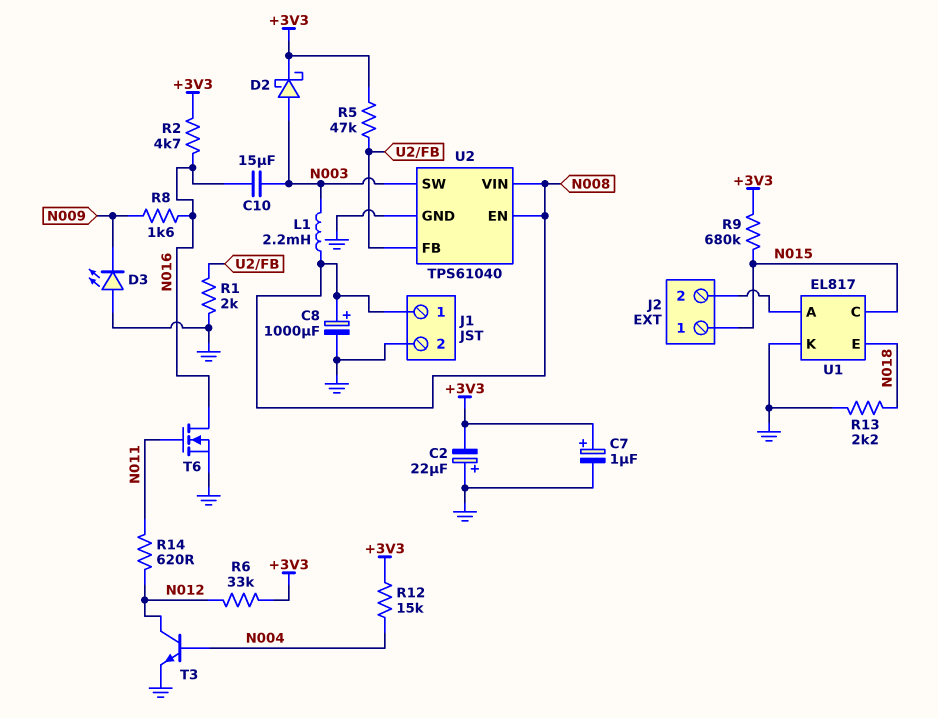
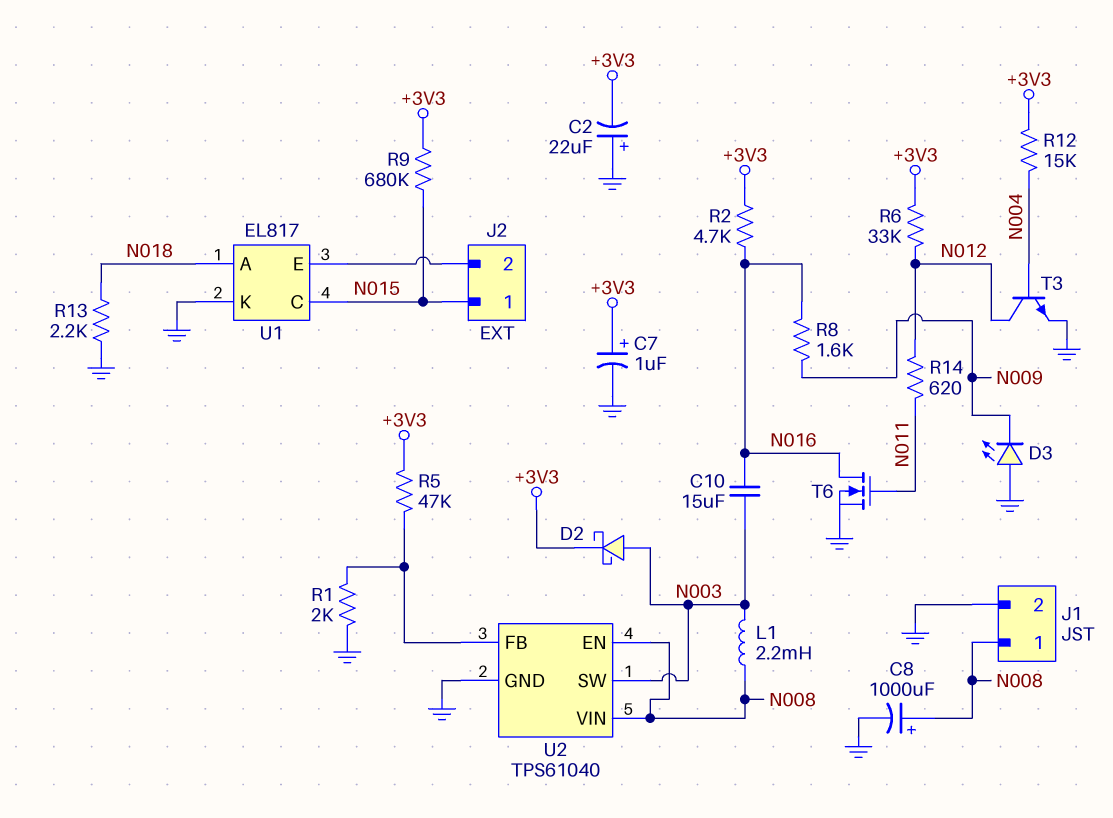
U1 pin A: J2/2 -> N018
U1 pin E: N018 -> J2/2

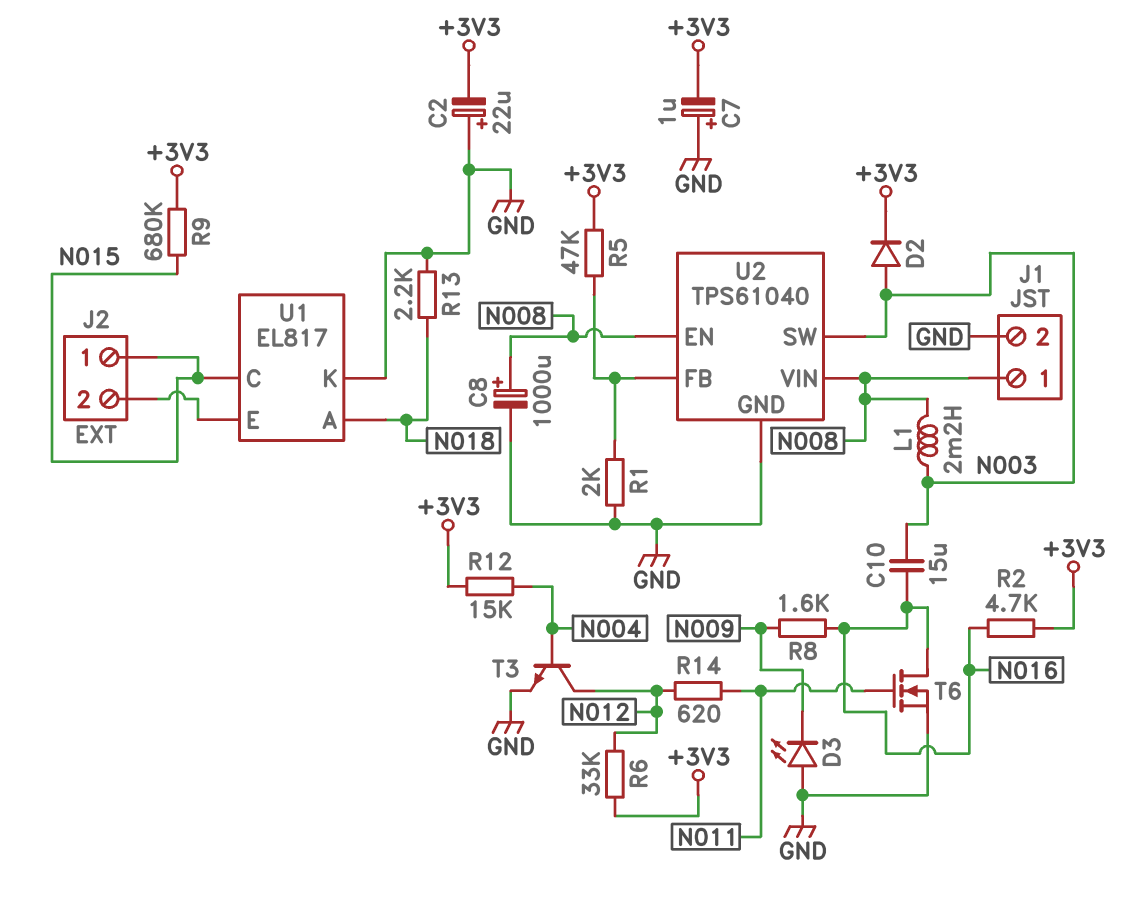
C7: 1uF (plus +3V3, minus GND) -> 1uF (plus GND, minus +3V3)
D2: schottky (A N003, K +3V3) -> diode (A N003, K +3V3)

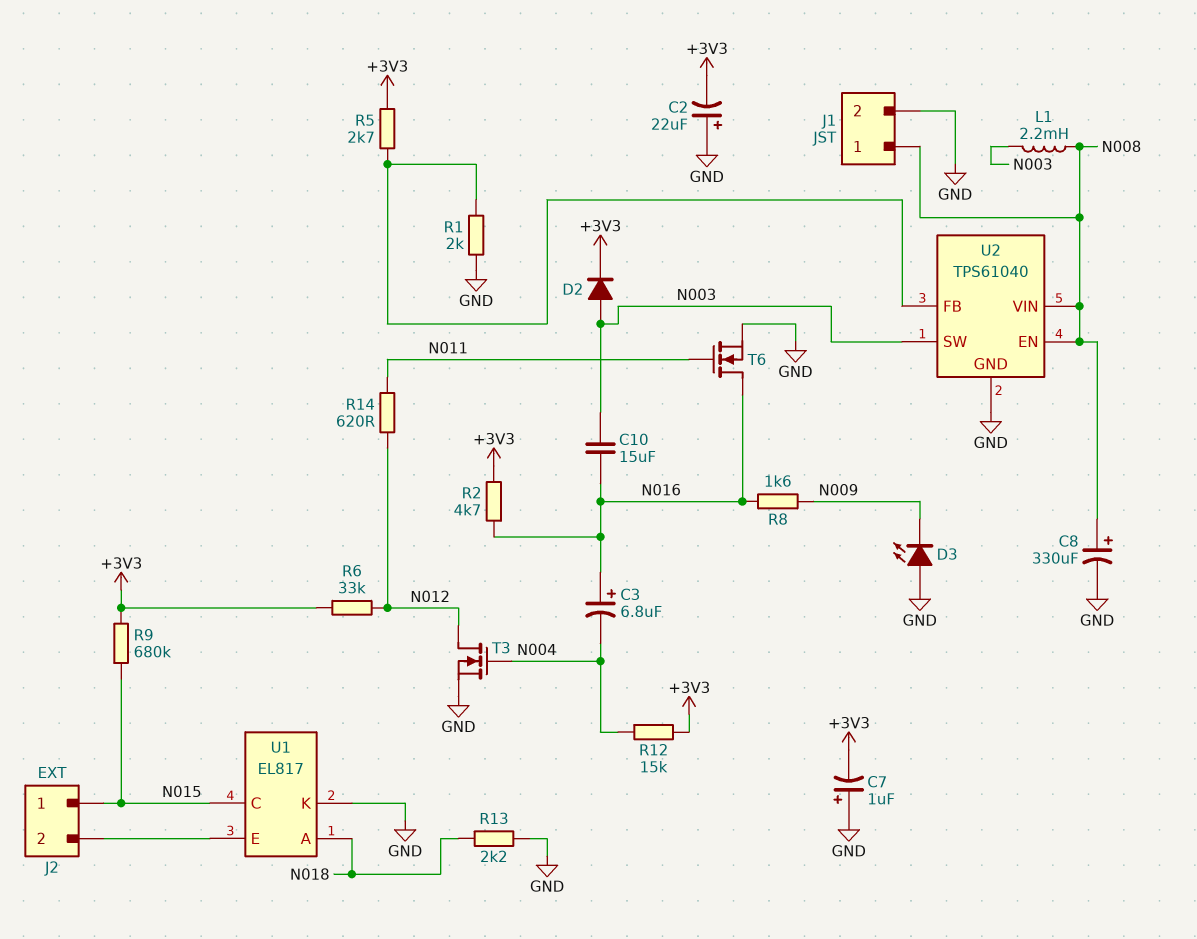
C3: none -> 6.8uF (plus N016, minus N004)
C8: 1000uF (plus N008, minus GND) -> 330uF (plus N008, minus GND)
R5: 47k (+3V3, U2/FB) -> 2.7k (+3V3, U2/FB)
T3: NPN (B N004, C N012, E GND) -> NMOS (G N004, D N012, S GND)

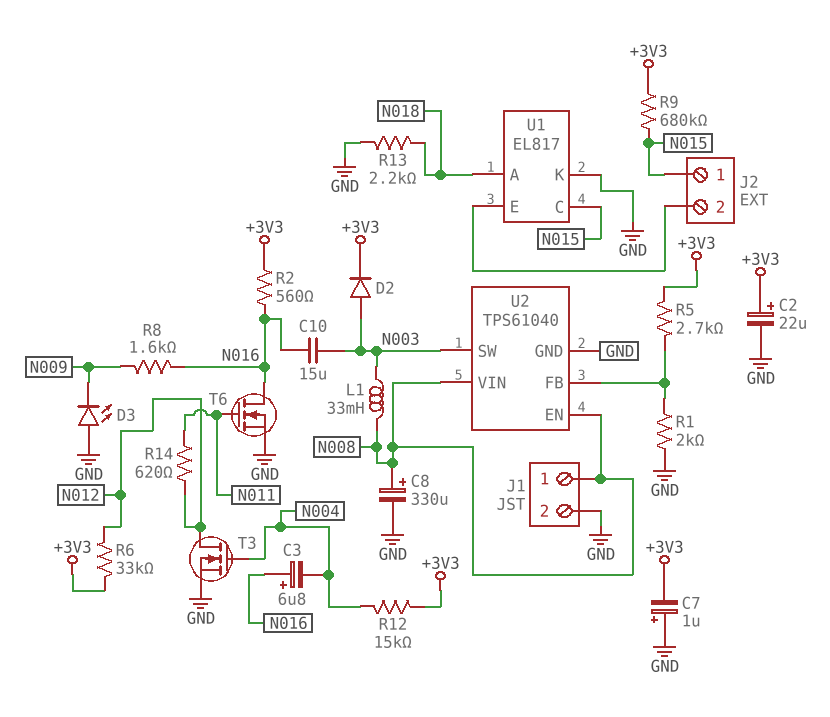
C2: 22uF (plus GND, minus +3V3) -> 22uF (plus +3V3, minus GND)
L1: 2.2mH (N003, N008) -> 33mH (N003, N008)
R2: 4.7k (+3V3, N016) -> 560 (+3V3, N016)

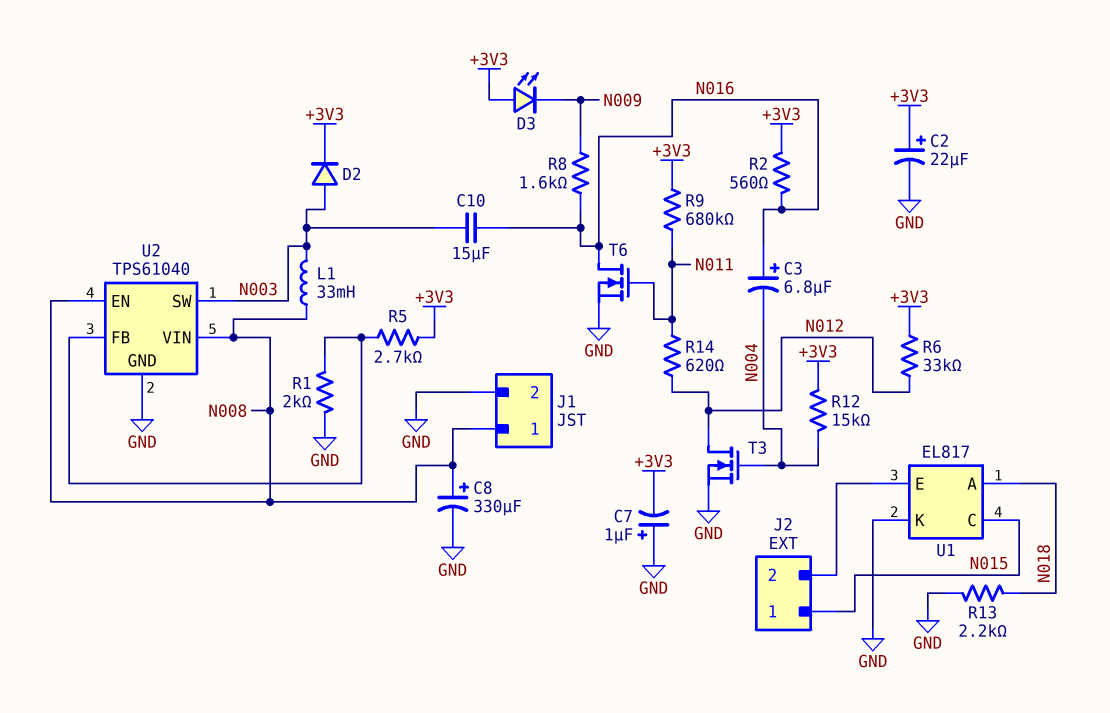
D3: LED (A GND, K N009) -> LED (A +3V3, K N009)
R9: 680k (+3V3, N015) -> 680k (+3V3, N011)

